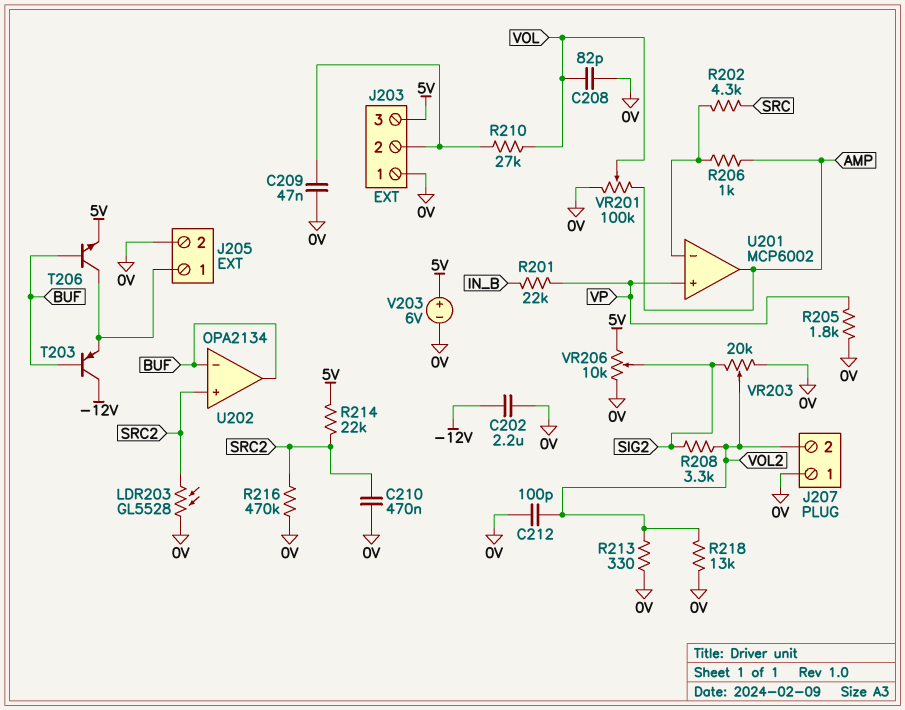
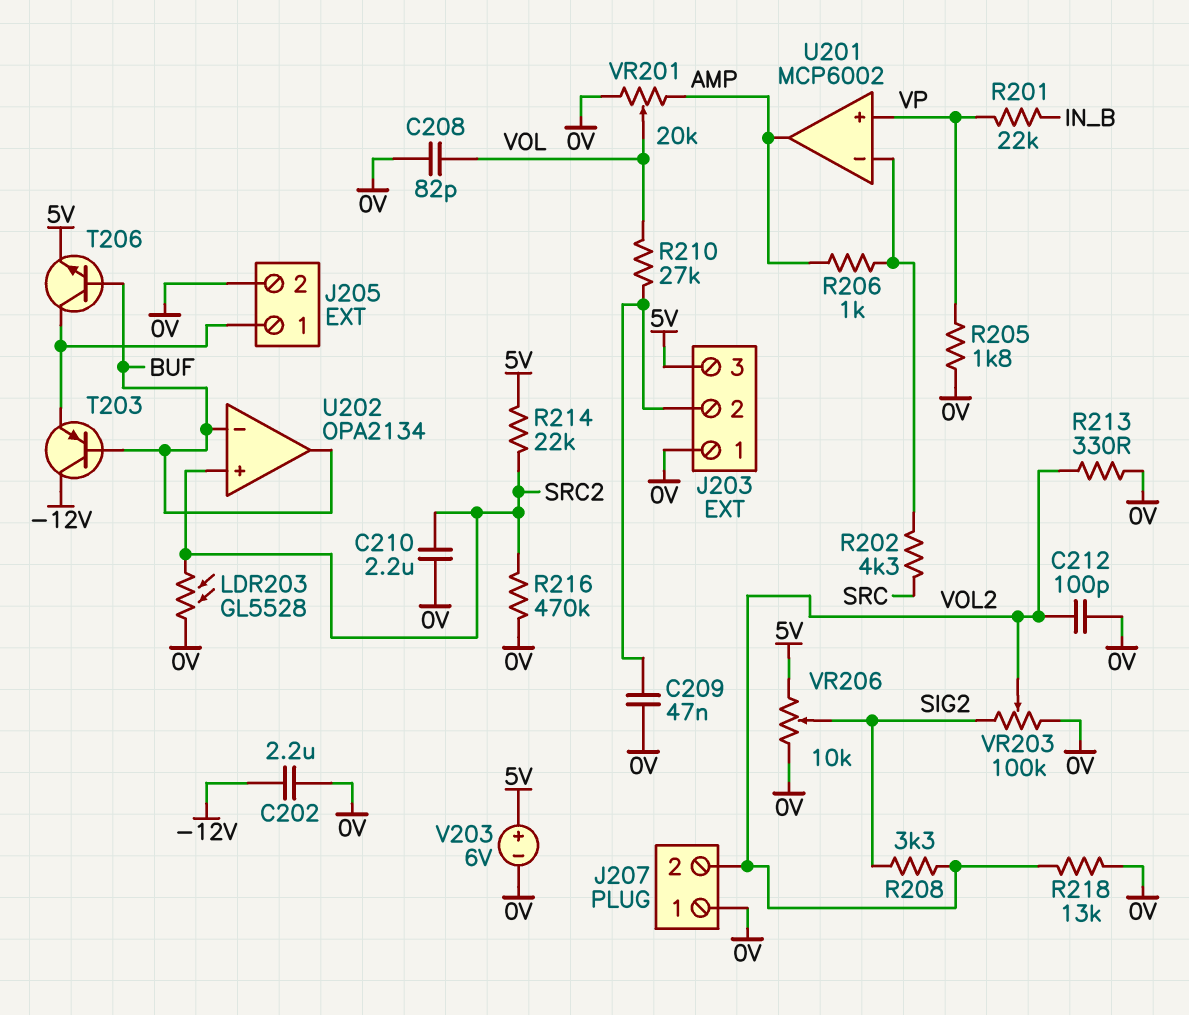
C210: 470nF (0V, SRC2) -> 2.2uF (0V, SRC2)
VR201: 100k (0V, AMP, wiper VOL) -> 20k (0V, AMP, wiper VOL)
VR203: 20k (0V, SIG2, wiper VOL2) -> 100k (0V, SIG2, wiper VOL2)

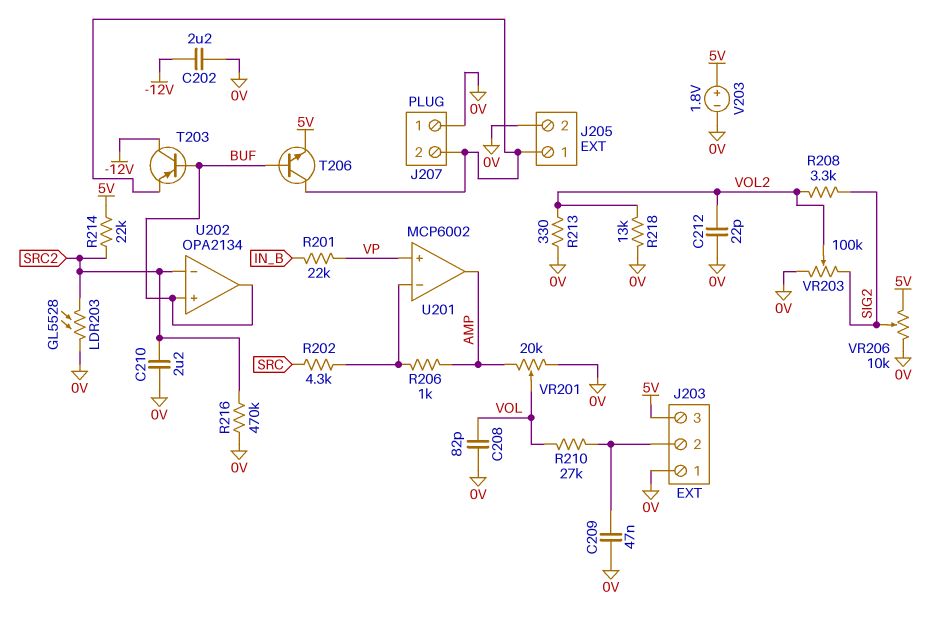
C212: 100pF (0V, VOL2) -> 22pF (0V, VOL2)
J207 pin 2: VOL2 -> J205/1
R205: 1.8k (0V, VP) -> none
U202 pin in+: SRC2 -> BUF
U202 pin in-: BUF -> SRC2
V203: 6V (plus 5V, minus 0V) -> 1.8V (plus 5V, minus 0V)

